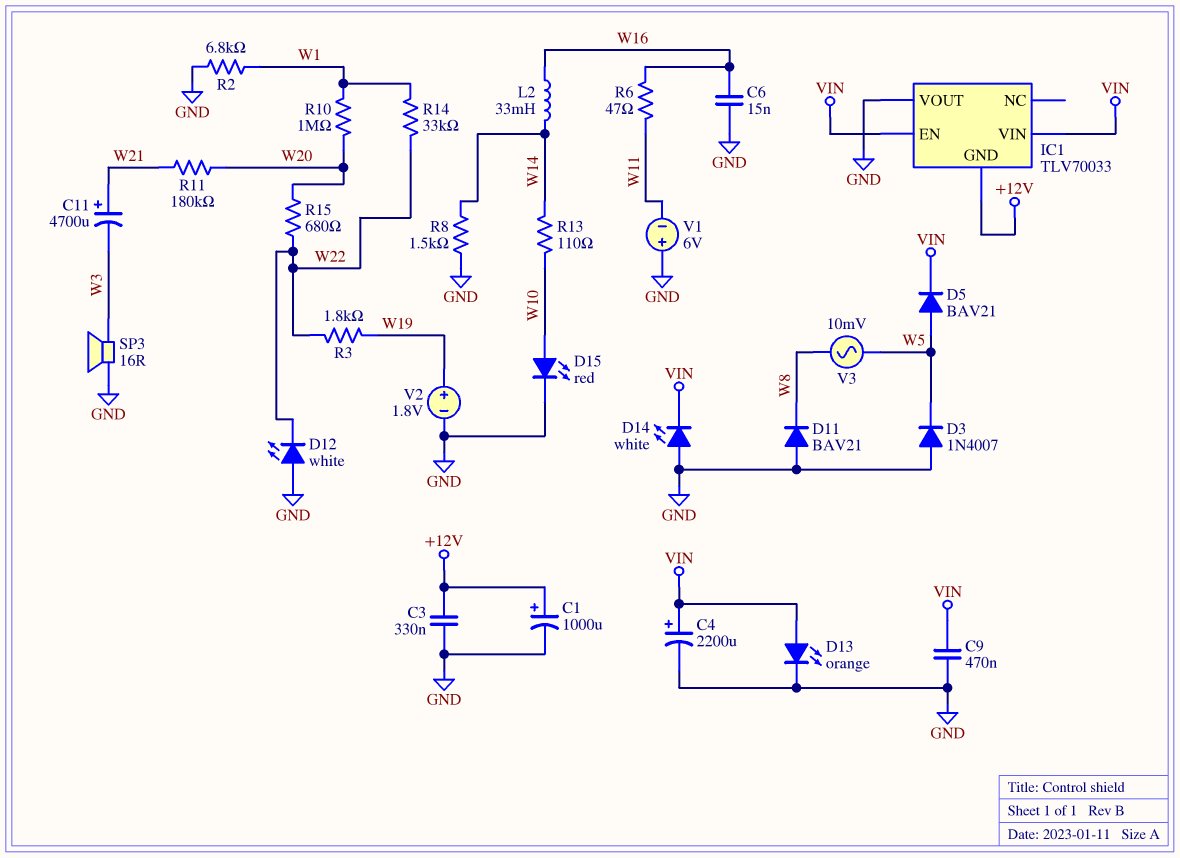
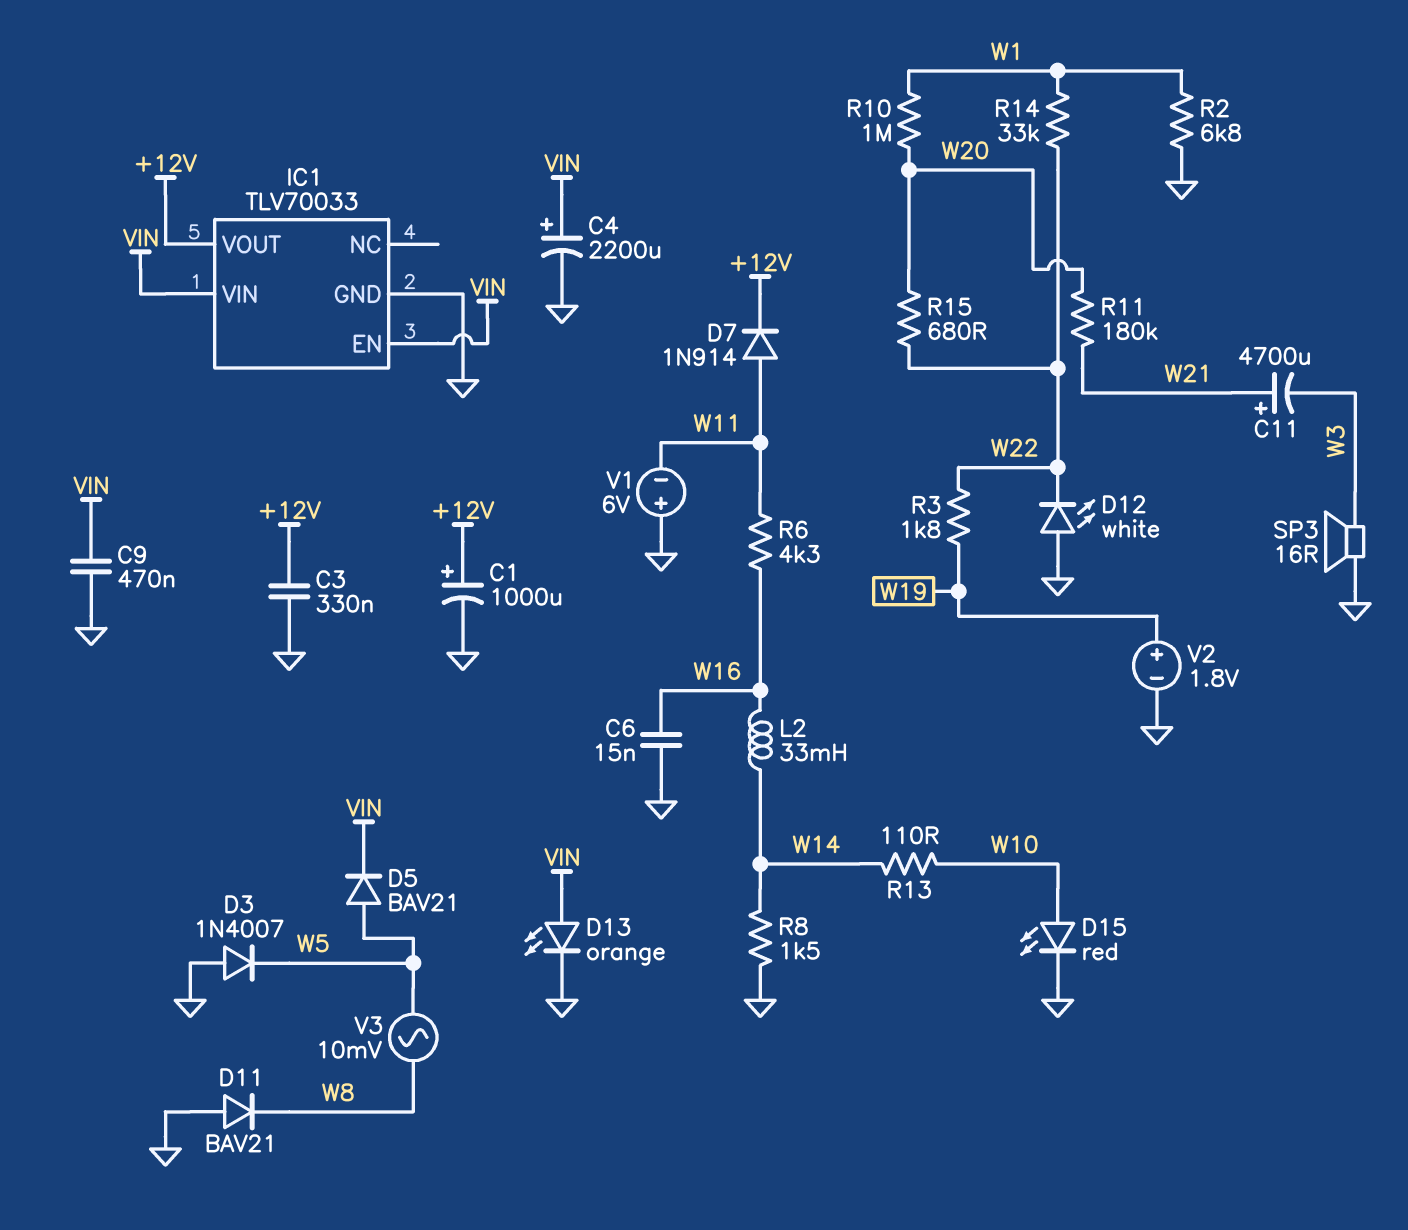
D7: none -> diode 1N914 (A W11, K +12V)
D14: LED white (A GND, K VIN) -> none
IC1 pin GND: +12V -> GND
IC1 pin VOUT: GND -> +12V
R6: 47 (W11, W16) -> 4.3k (W11, W16)

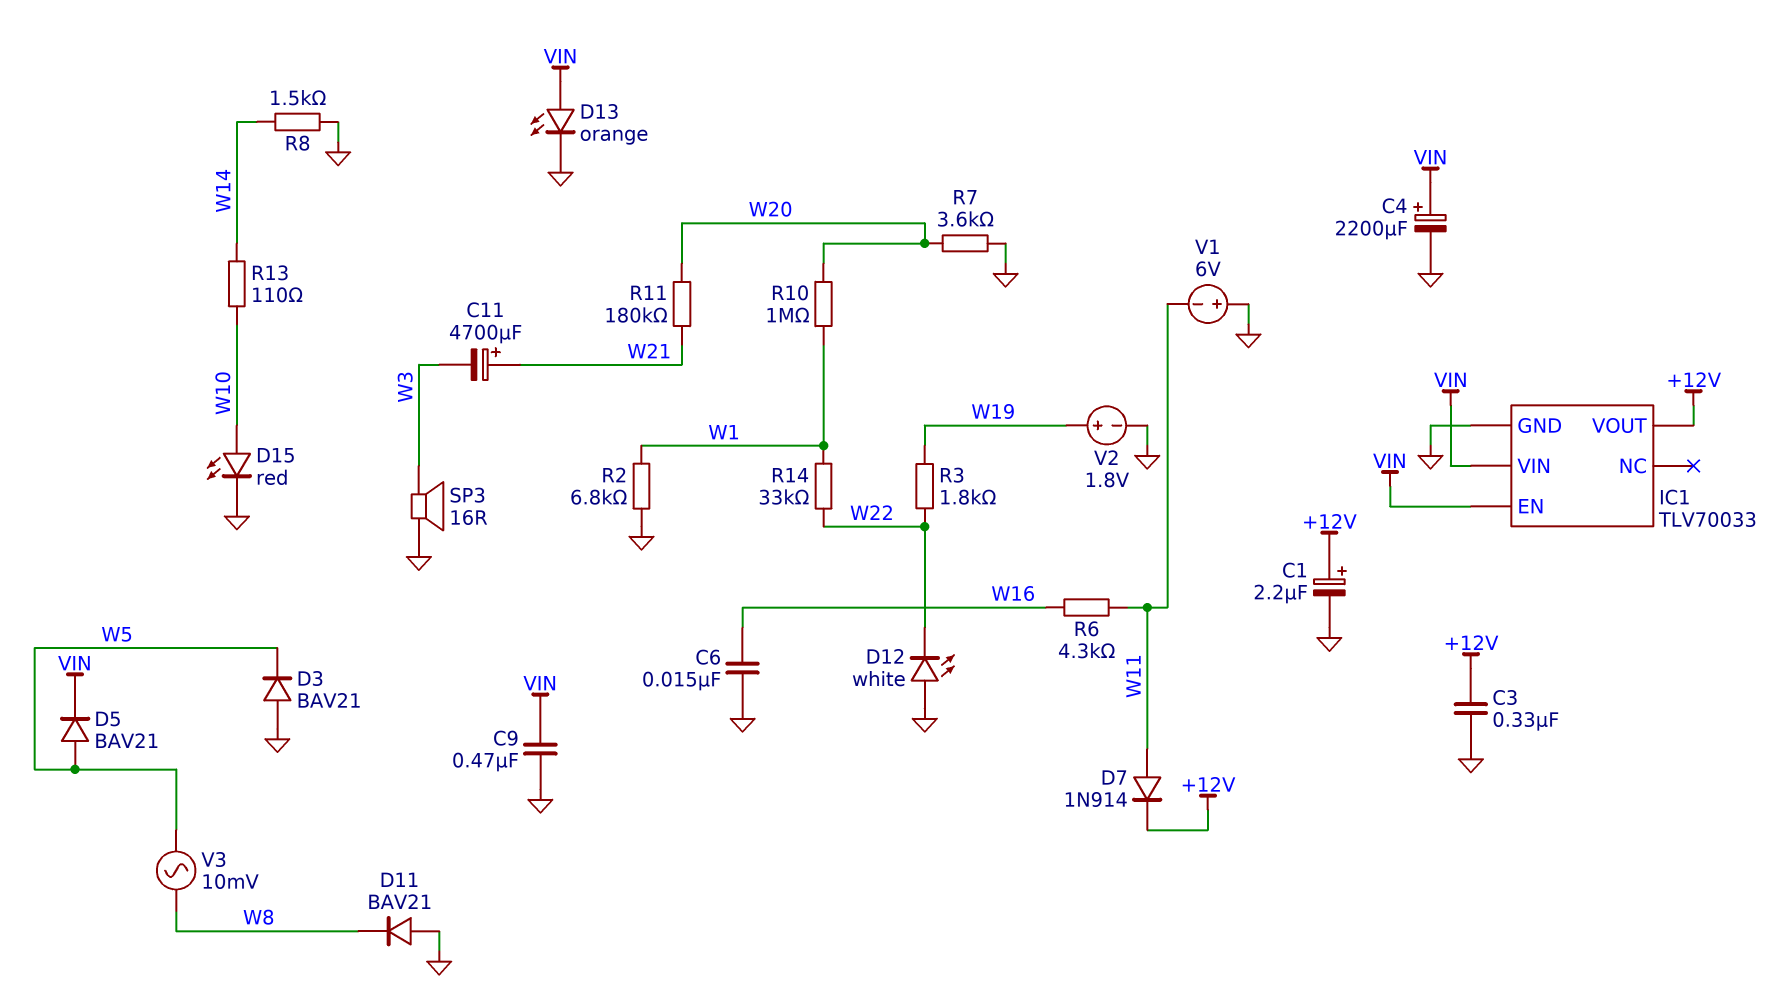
C1: 1000uF (plus +12V, minus GND) -> 2.2uF (plus +12V, minus GND)
D3: diode 1N4007 (A GND, K W5) -> diode BAV21 (A GND, K W5)
L2: 33mH (W14, W16) -> none
R7: none -> 3.6k (GND, W20)
R15: 680 (W20, W22) -> none

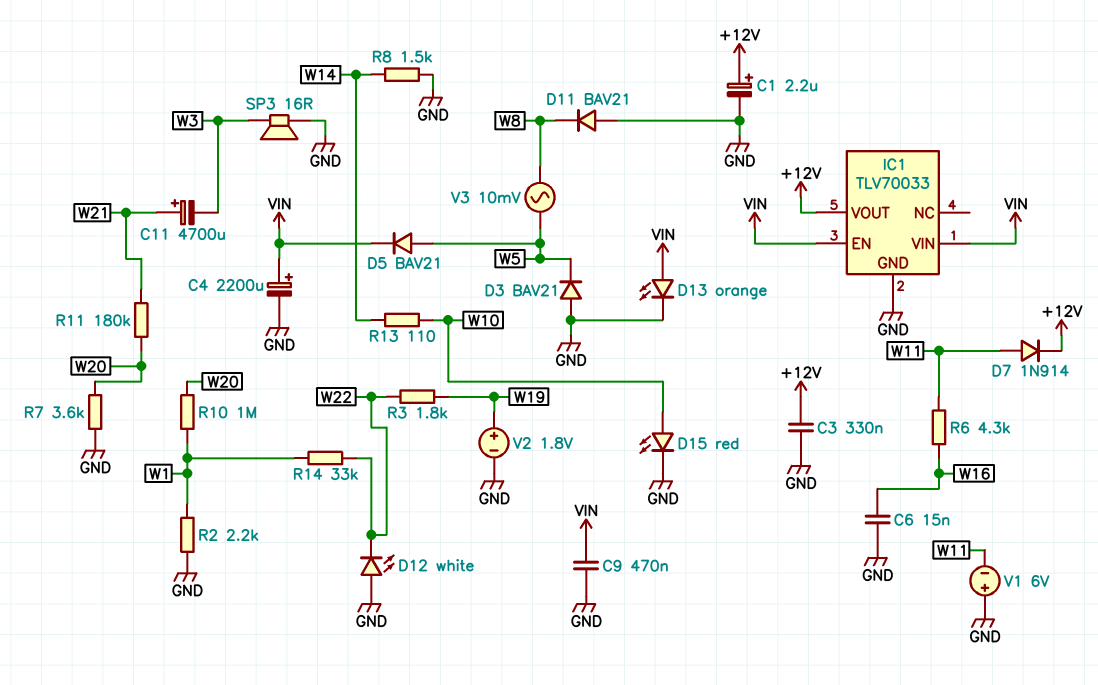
R2: 6.8k (GND, W1) -> 2.2k (GND, W1)

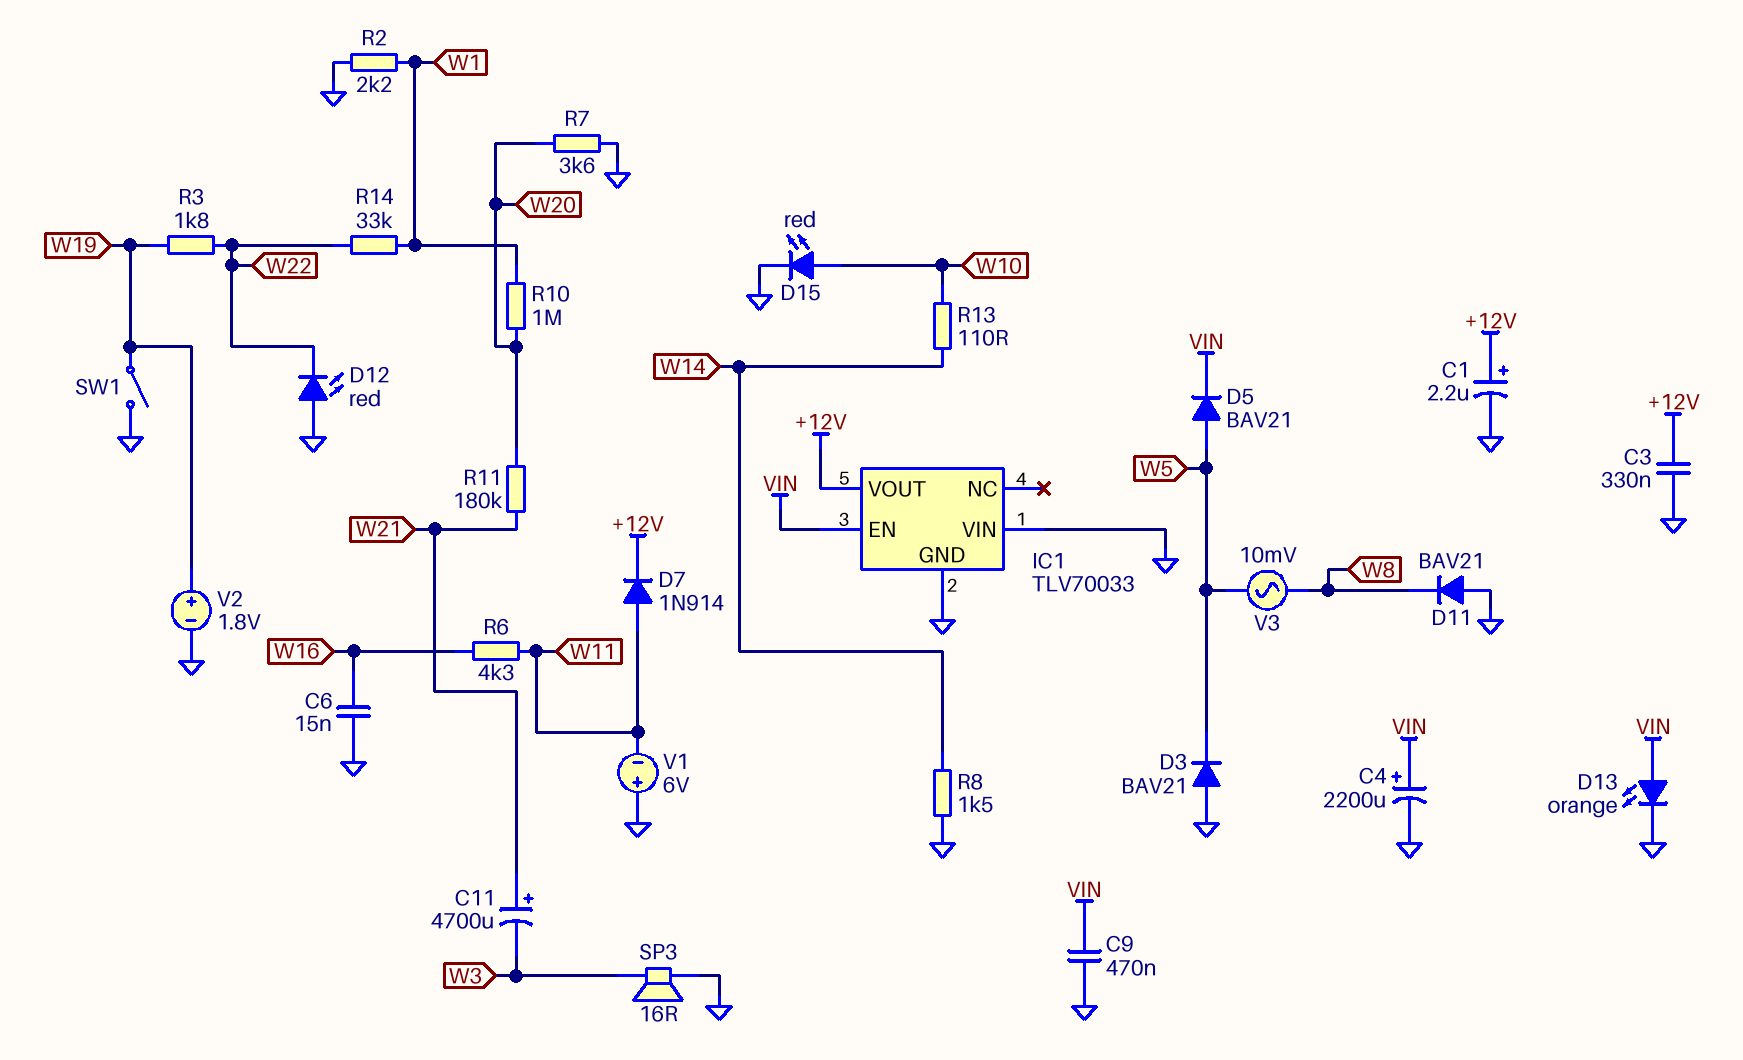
D12: LED white (A GND, K W22) -> LED red (A GND, K W22)
IC1 pin VIN: VIN -> GND
SW1: none -> switch (GND, W19)

